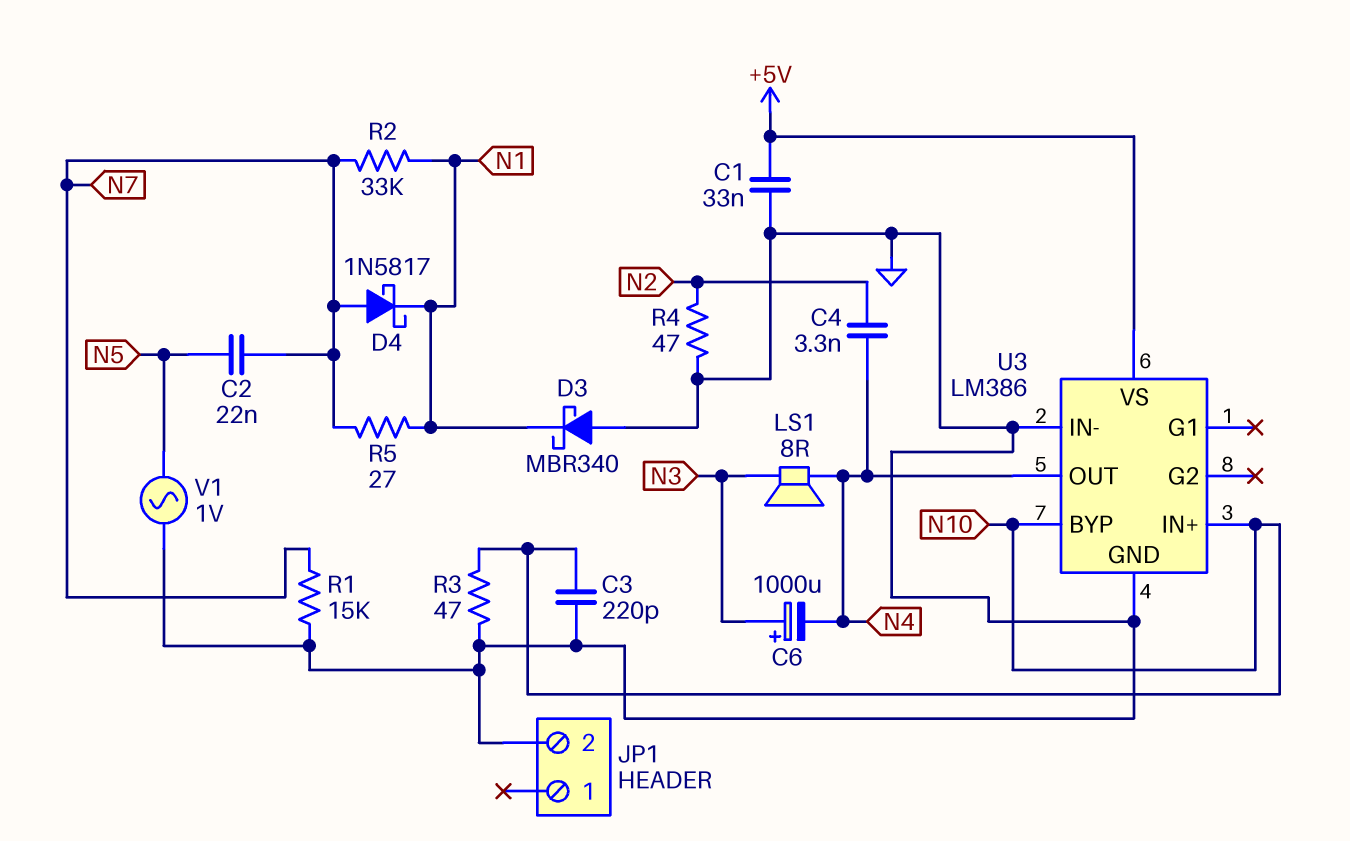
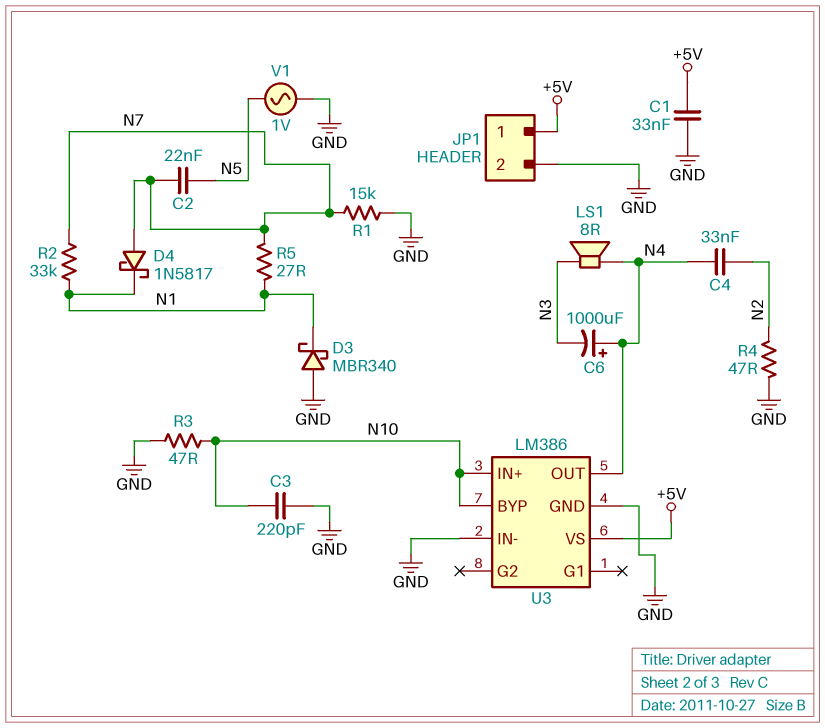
C4: 3.3nF (N2, N4) -> 33nF (N2, N4)
C6: 1000uF (plus N3, minus N4) -> 1000uF (plus N4, minus N3)
JP1 pin 1: none -> +5V

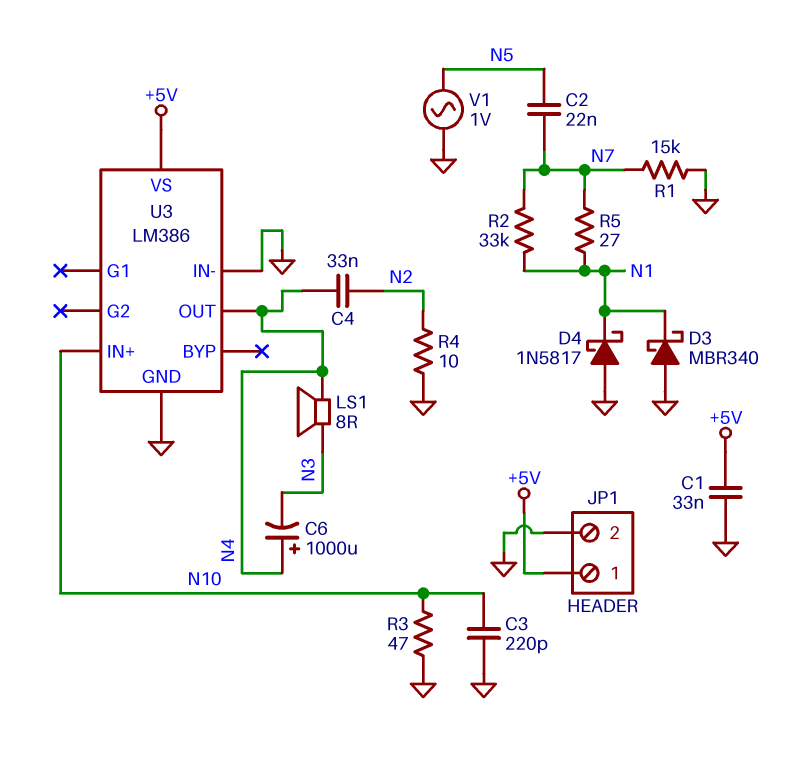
D4: schottky 1N5817 (A N7, K N1) -> schottky 1N5817 (A GND, K N1)
R4: 47 (GND, N2) -> 10 (GND, N2)
U3 pin BYP: N10 -> none

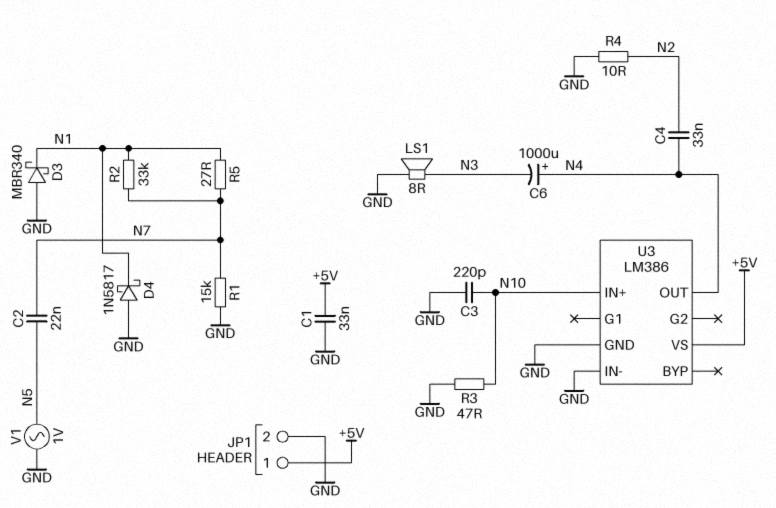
LS1: speaker 8R (N3, N4) -> speaker 8R (GND, N3)

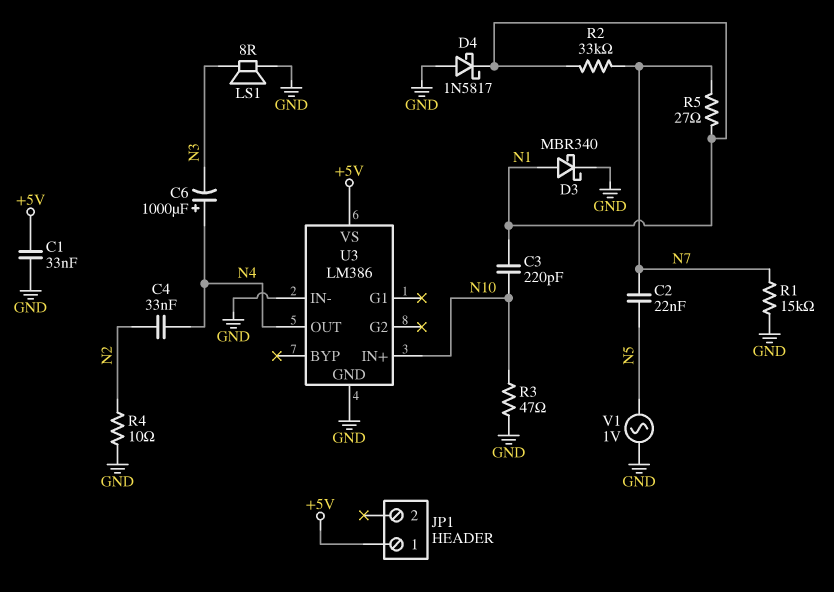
C3: 220pF (GND, N10) -> 220pF (N1, N10)
D3: schottky MBR340 (A GND, K N1) -> schottky MBR340 (A N1, K GND)
JP1 pin 2: GND -> none

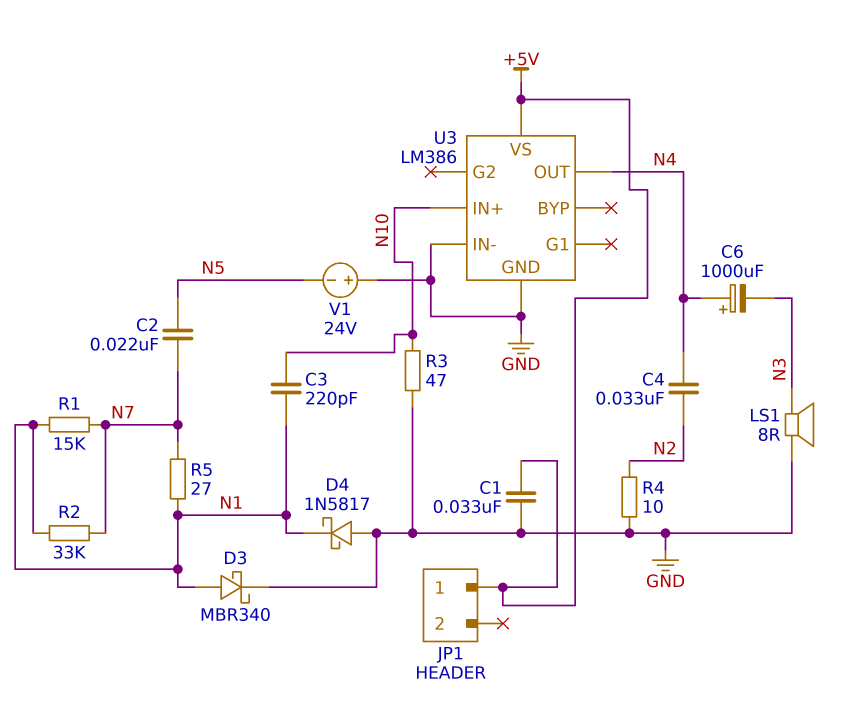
R1: 15k (GND, N7) -> 15k (N1, N7)
V1: AC 1V (GND, N5) -> 24V (plus GND, minus N5)

